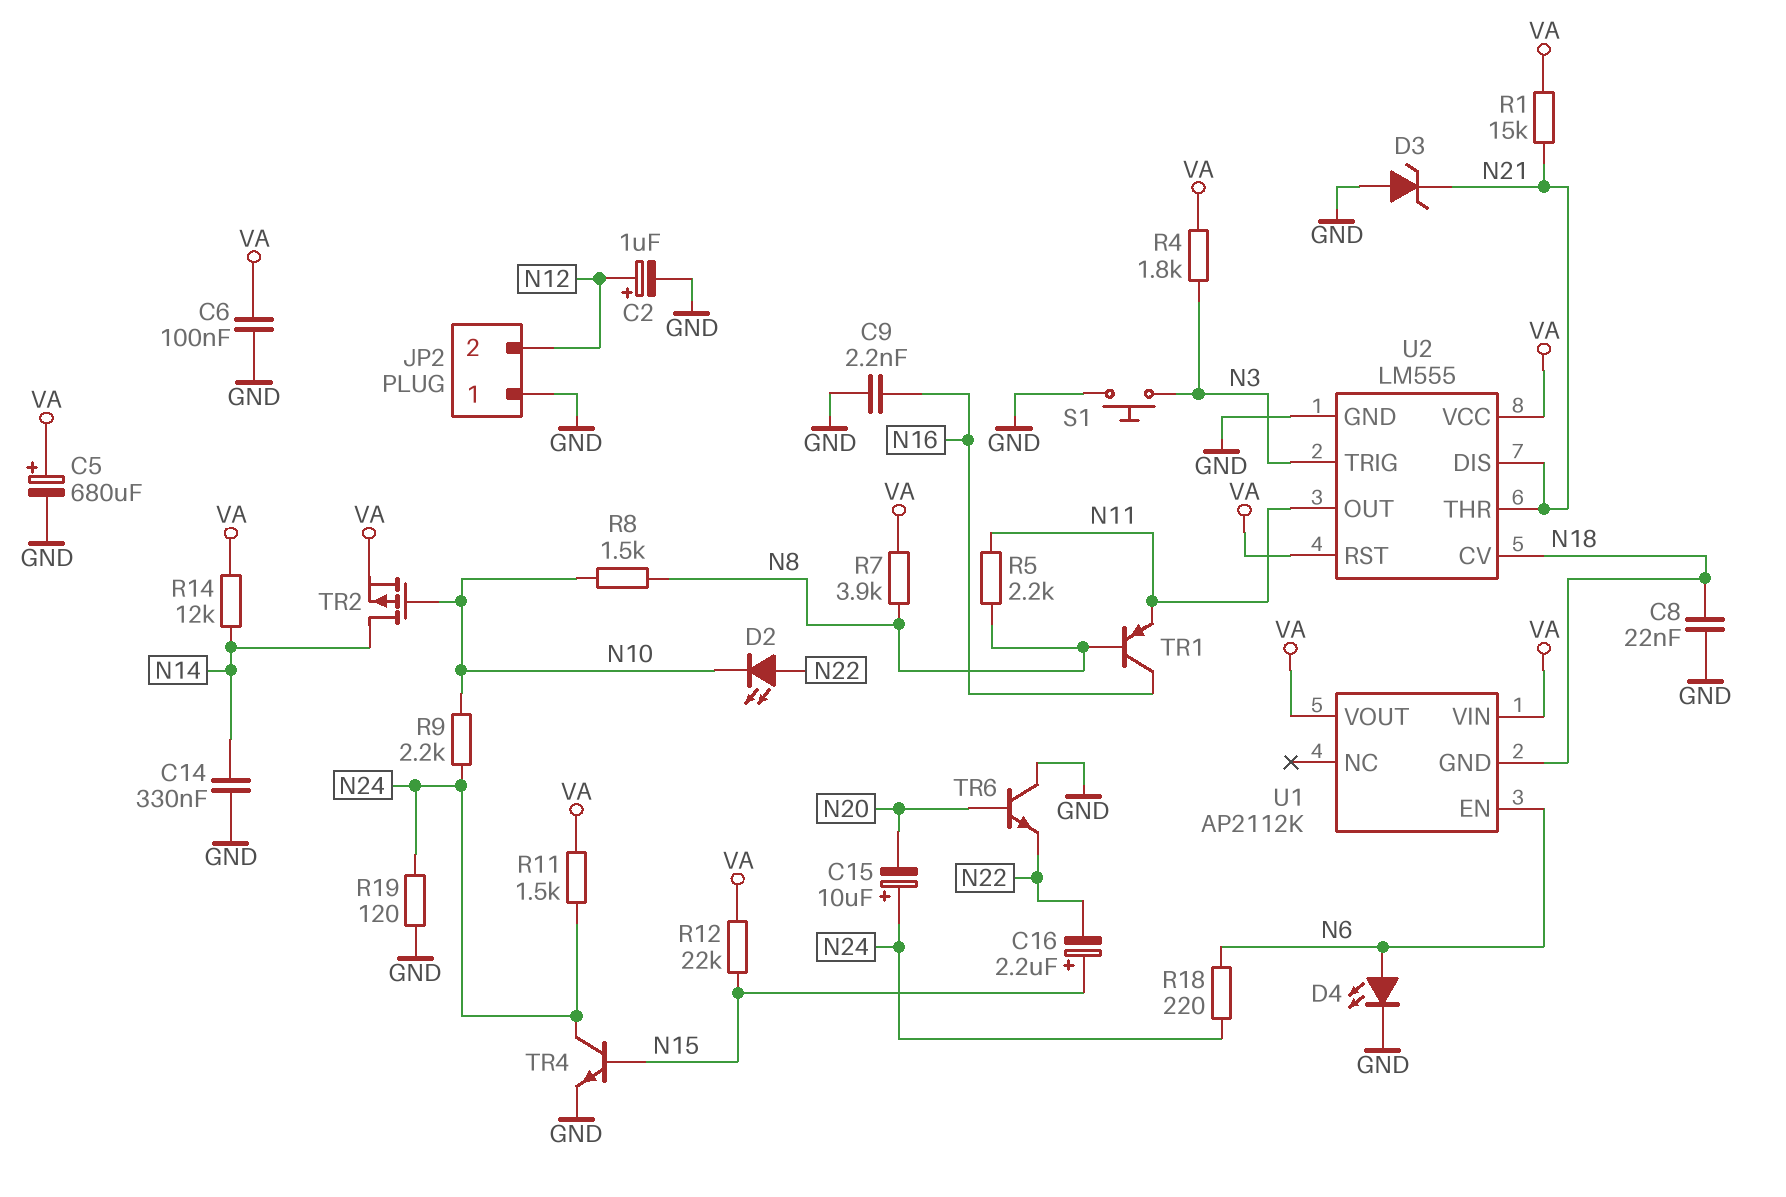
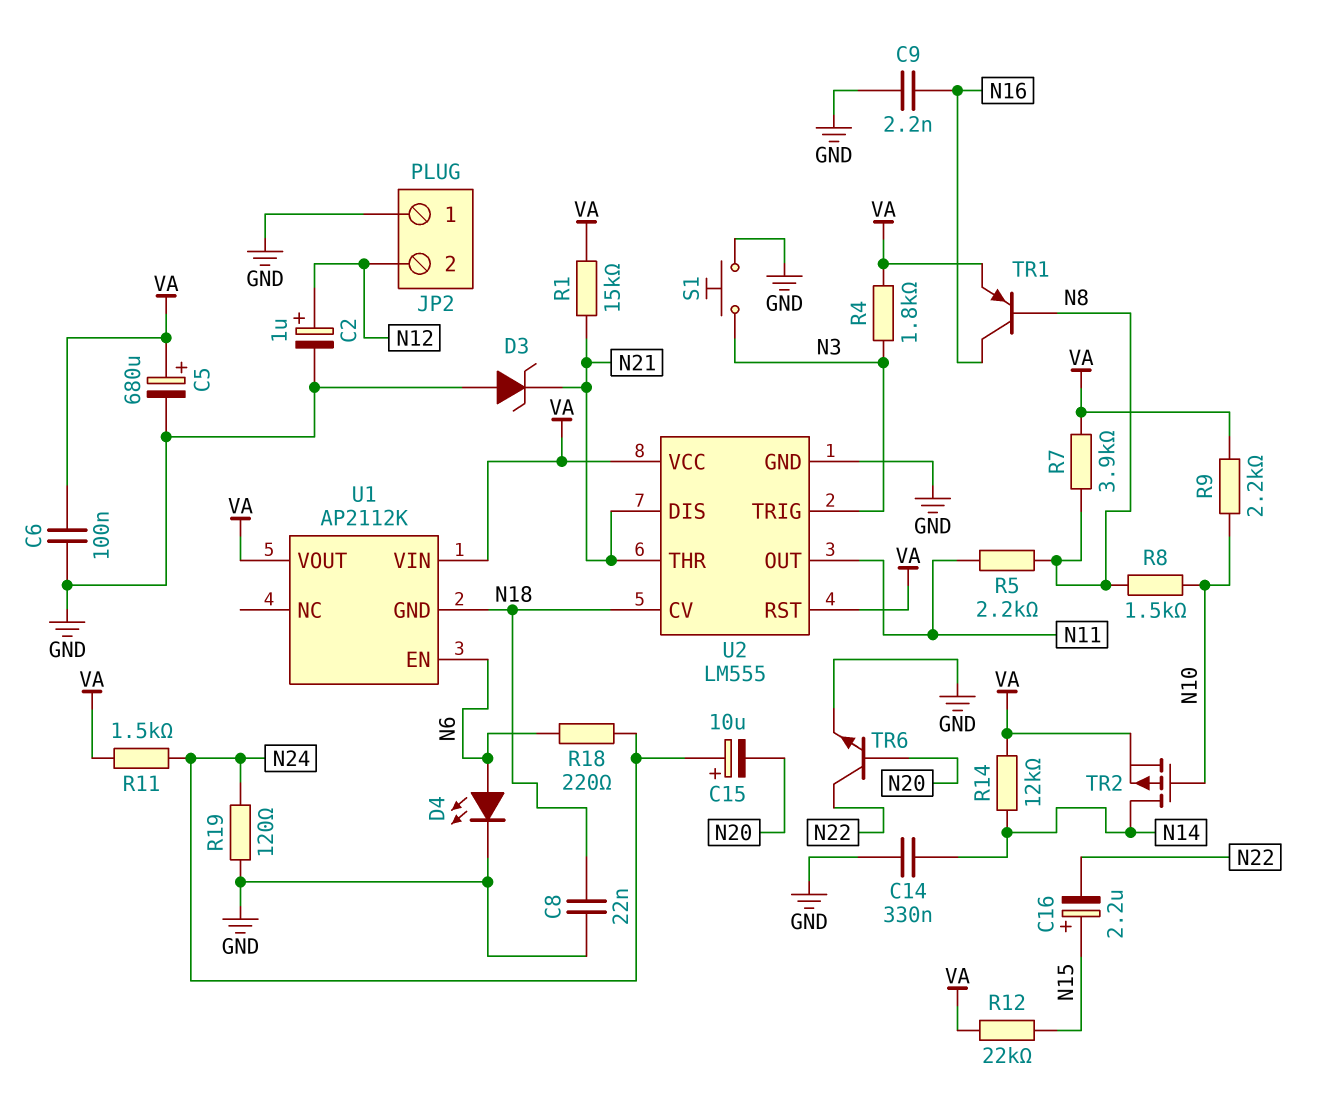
D2: LED (A N22, K N10) -> none
R9: 2.2k (N10, N24) -> 2.2k (N10, VA)
TR1: PNP (B N8, C N16, E N11) -> PNP (B N8, C N16, E VA)
TR4: NPN (B N15, C N24, E GND) -> none
TR6: NPN (B N20, C GND, E N22) -> NPN (B N20, C N22, E GND)

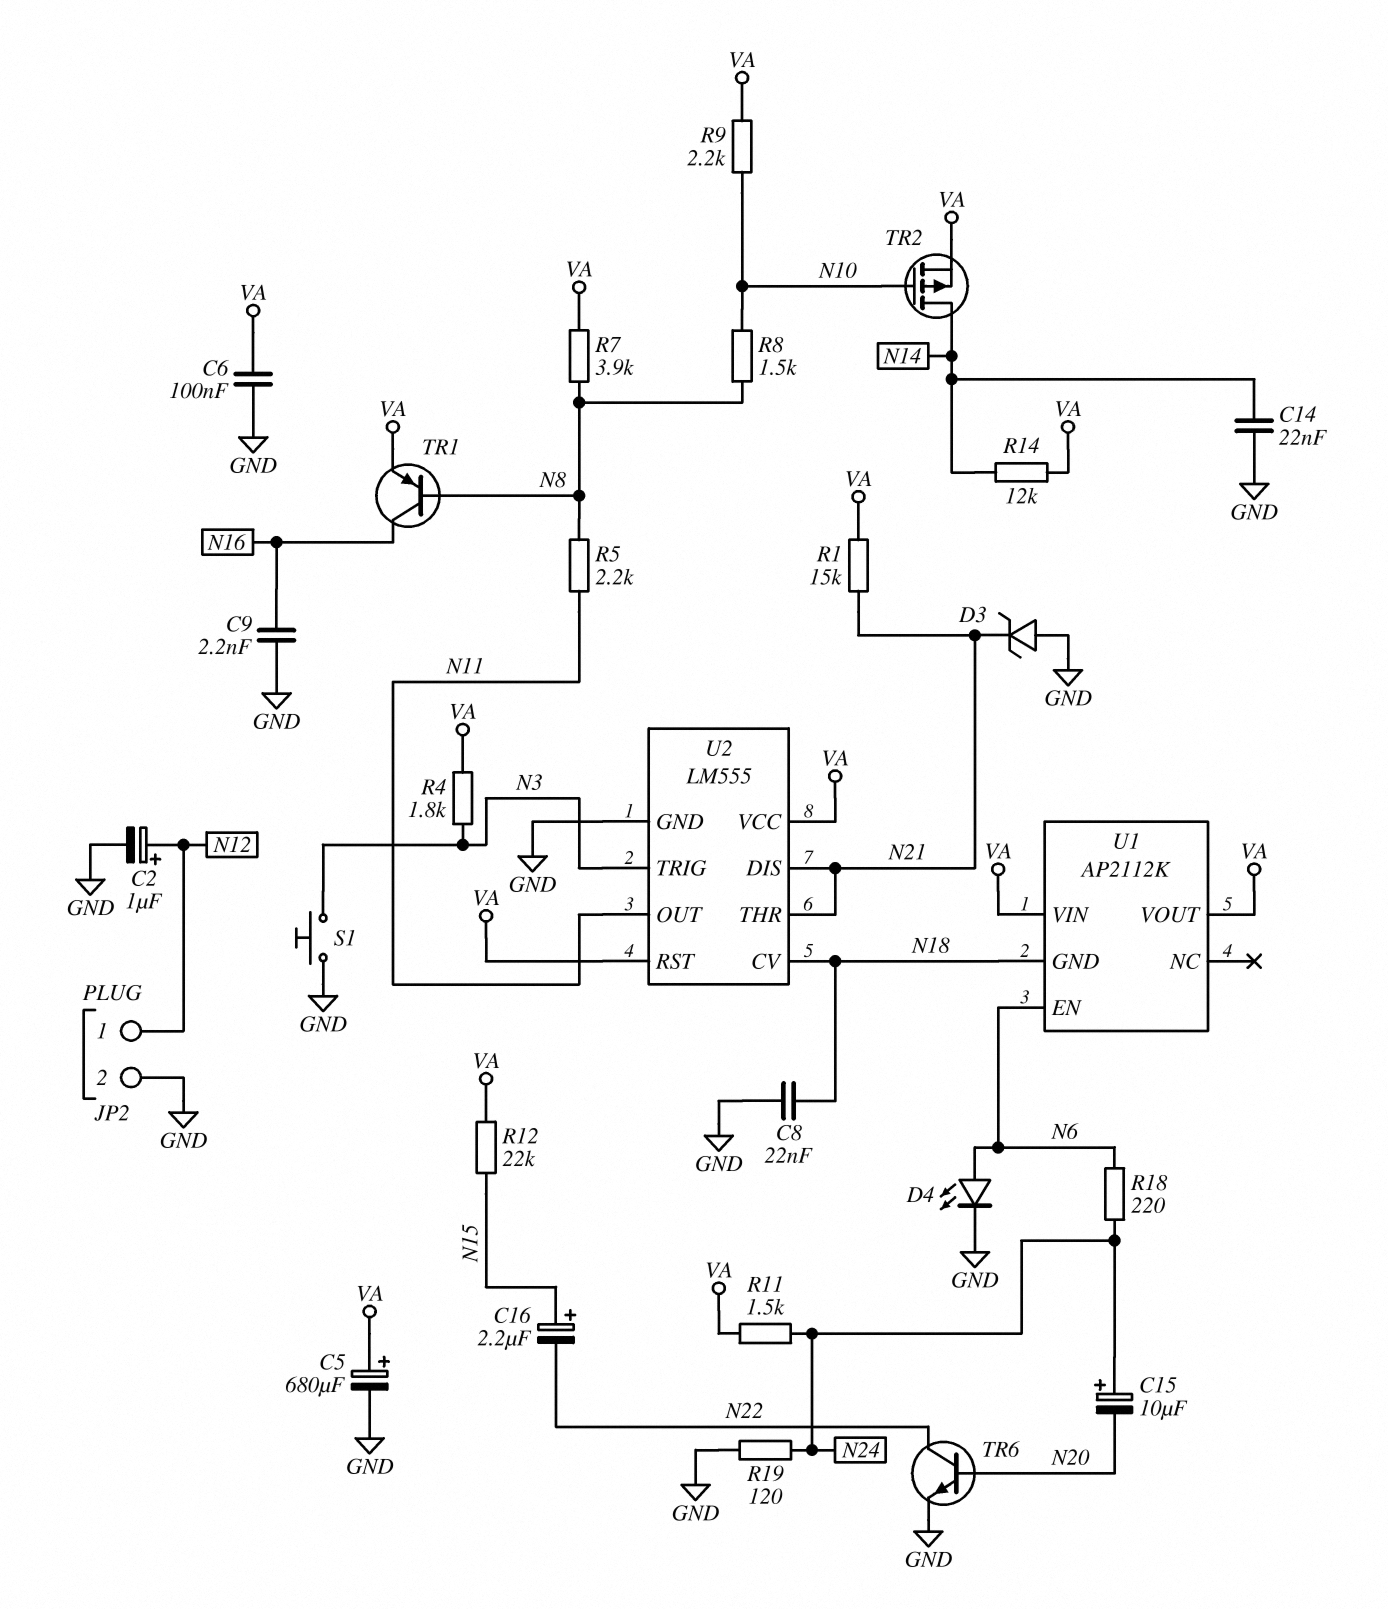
C14: 330nF (GND, N14) -> 22nF (GND, N14)
JP2 pin 1: GND -> N12
JP2 pin 2: N12 -> GND

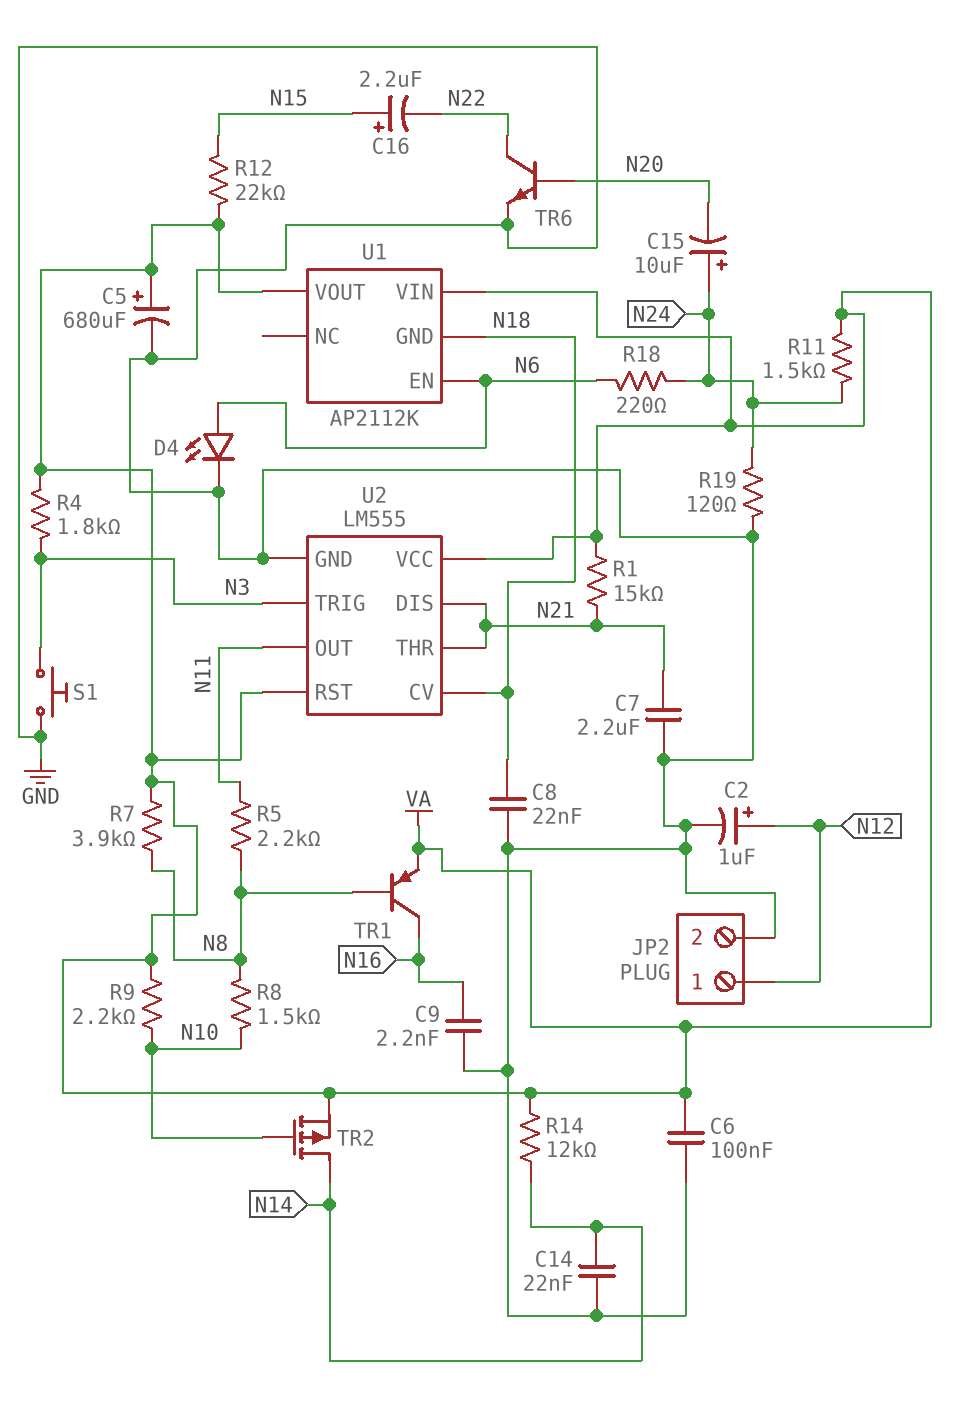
C7: none -> 2.2uF (GND, N21)
D3: zener (A GND, K N21) -> none

